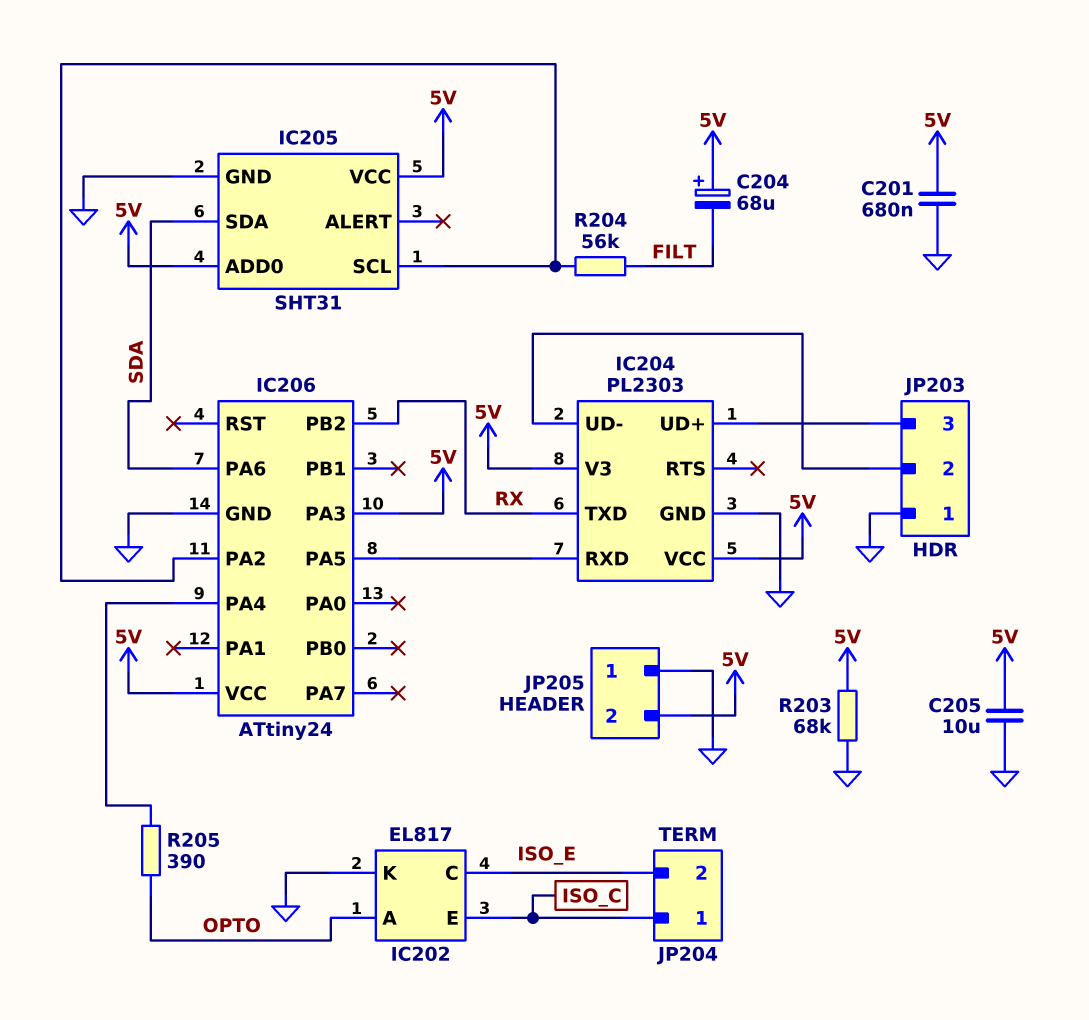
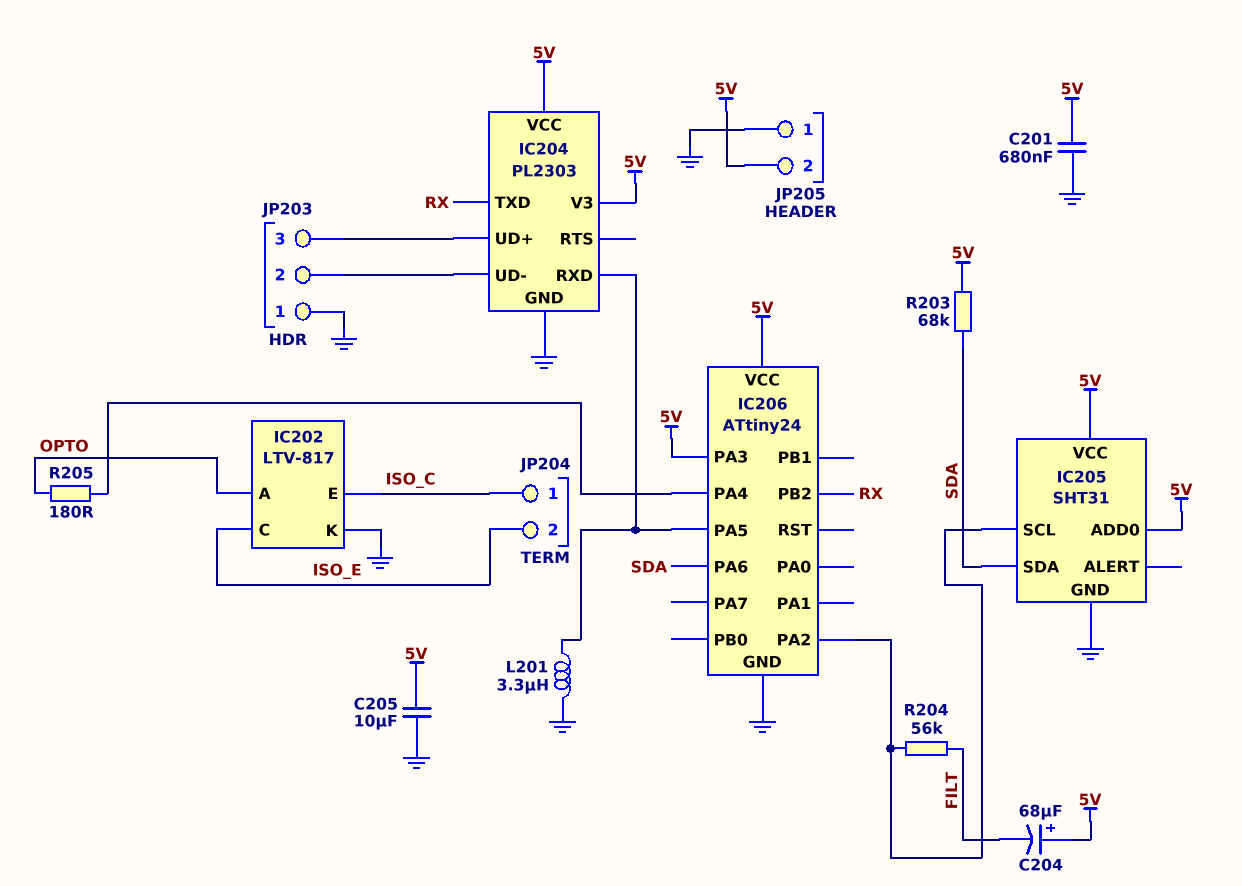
IC202: EL817 -> LTV-817
L201: none -> 3.3uH (GND, IC204/RXD)
R203: 68k (5V, GND) -> 68k (5V, SDA)
R205: 390 (IC206/PA4, OPTO) -> 180 (IC206/PA4, OPTO)

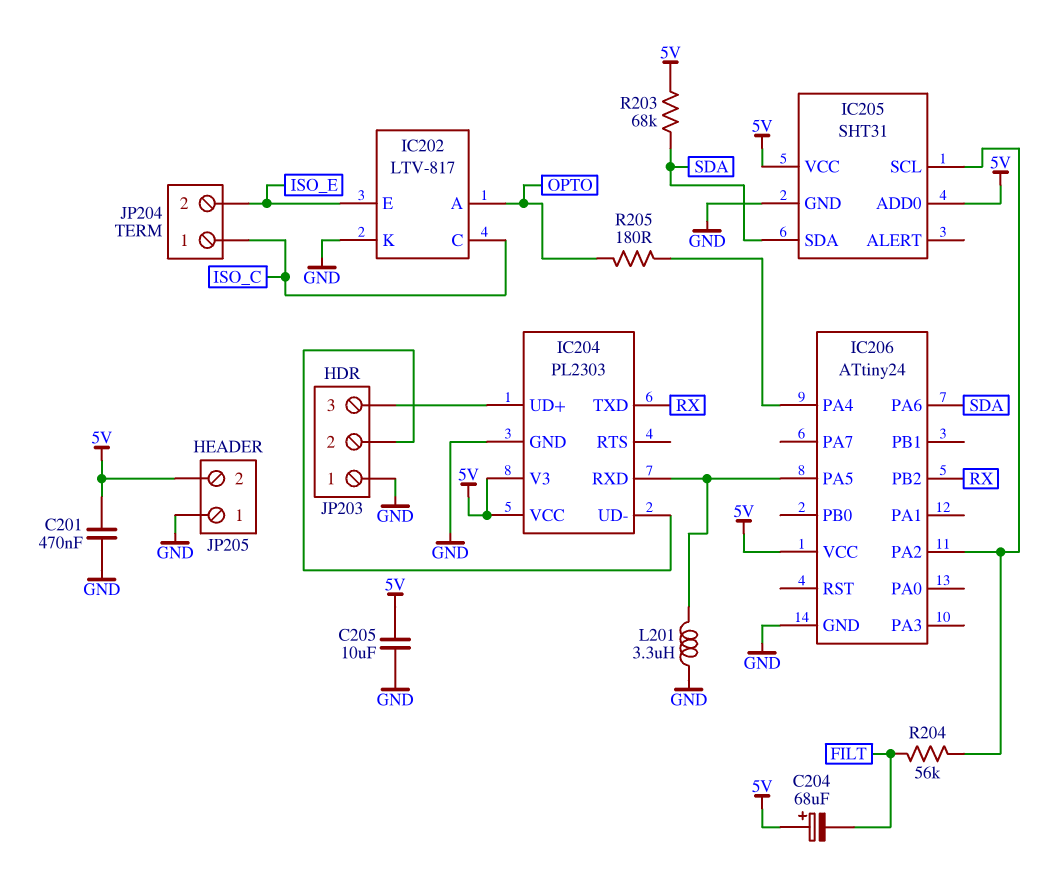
C201: 680nF (5V, GND) -> 470nF (5V, GND)
IC202 pin C: ISO_E -> ISO_C
IC202 pin E: ISO_C -> ISO_E
IC206 pin PA3: 5V -> none

